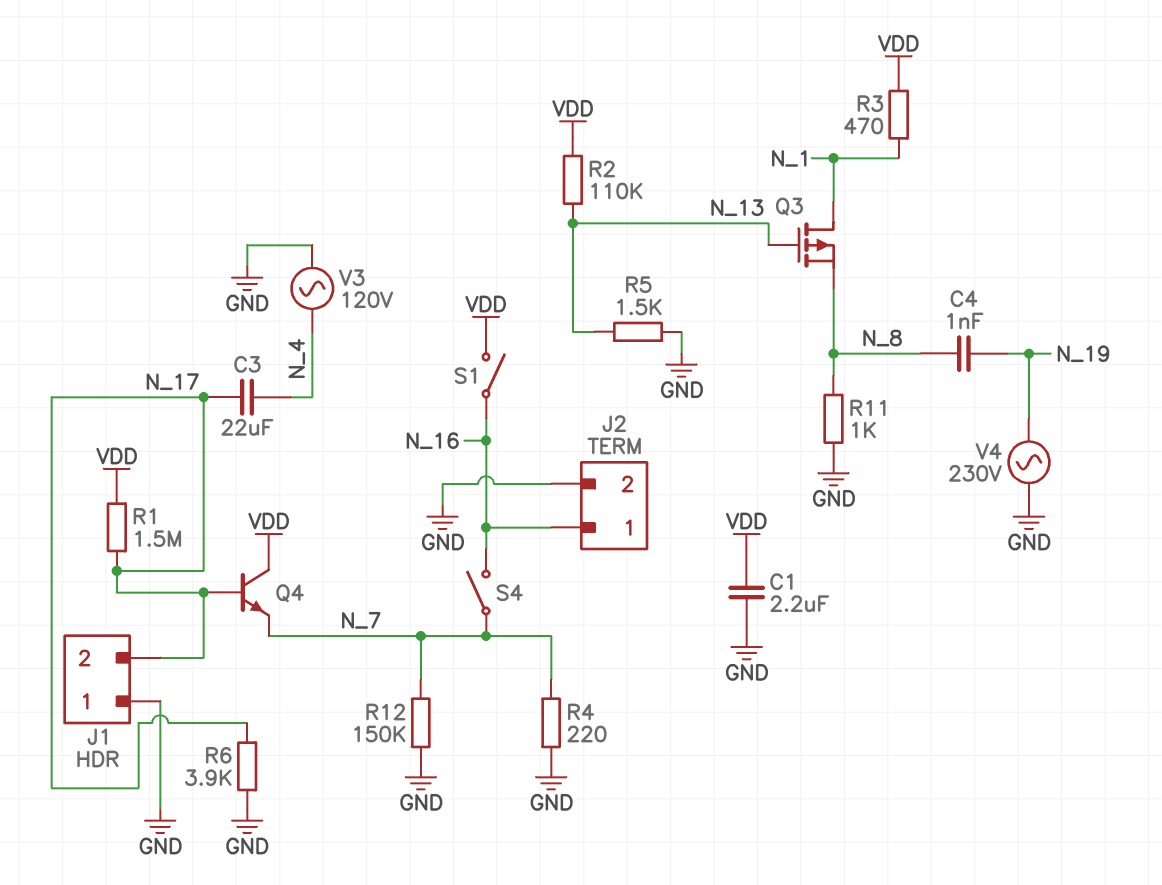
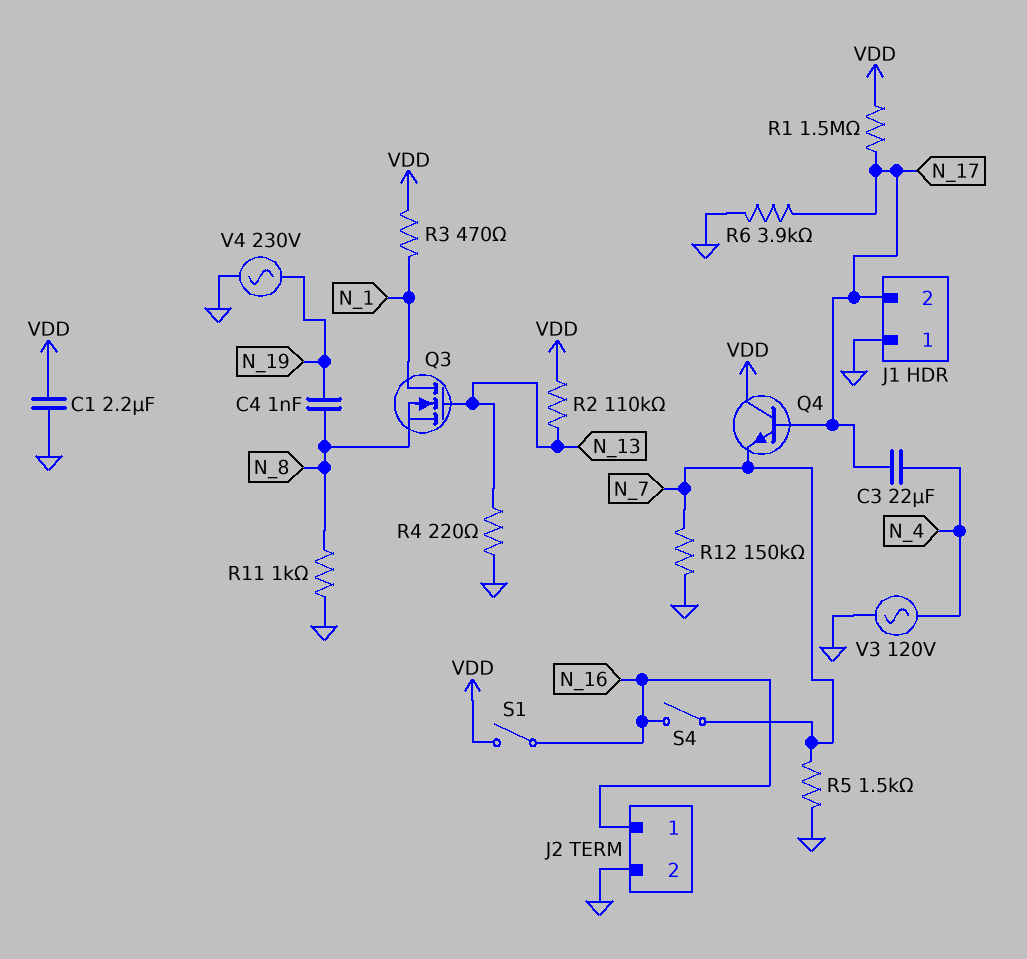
Q3: PMOS (G N_13, D N_1, S N_8) -> NMOS (G N_13, D N_1, S N_8)
R4: 220 (GND, N_7) -> 220 (GND, N_13)
R5: 1.5k (GND, N_13) -> 1.5k (GND, N_7)

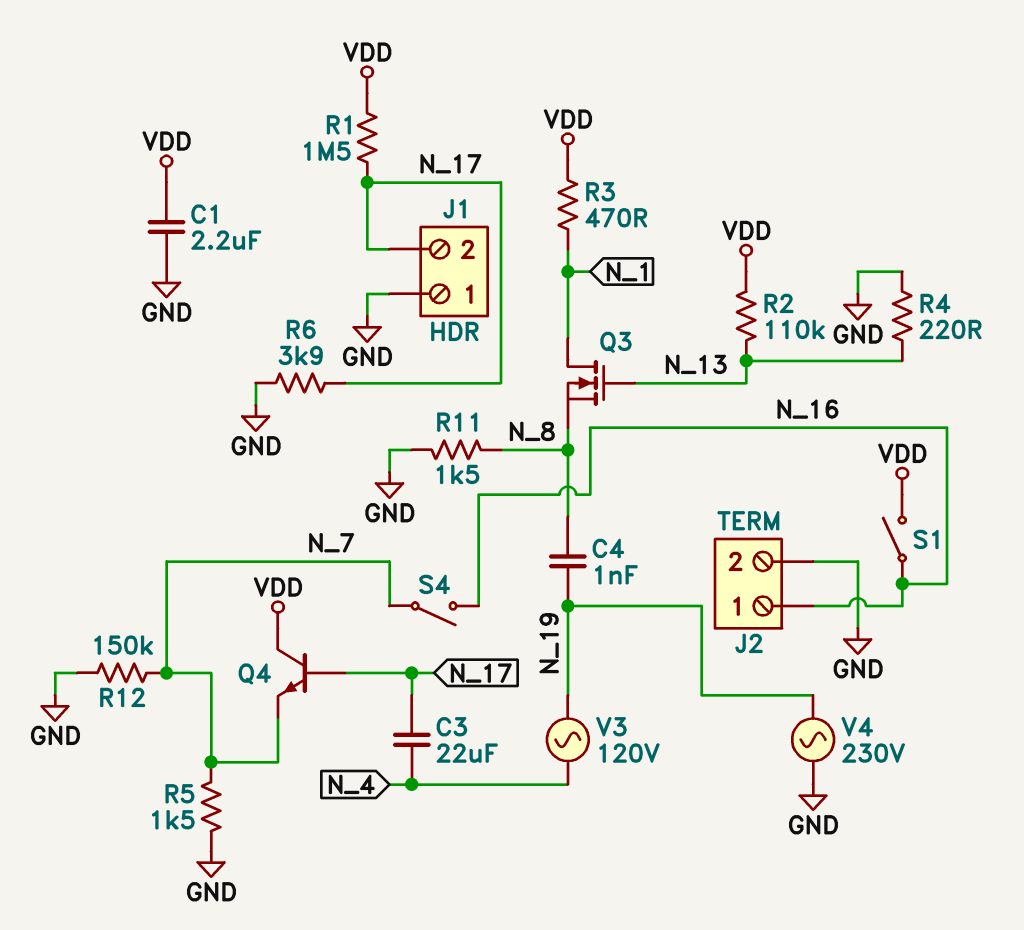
R11: 1k (GND, N_8) -> 1.5k (GND, N_8)
V3: AC 120V (GND, N_4) -> AC 120V (N_4, N_19)

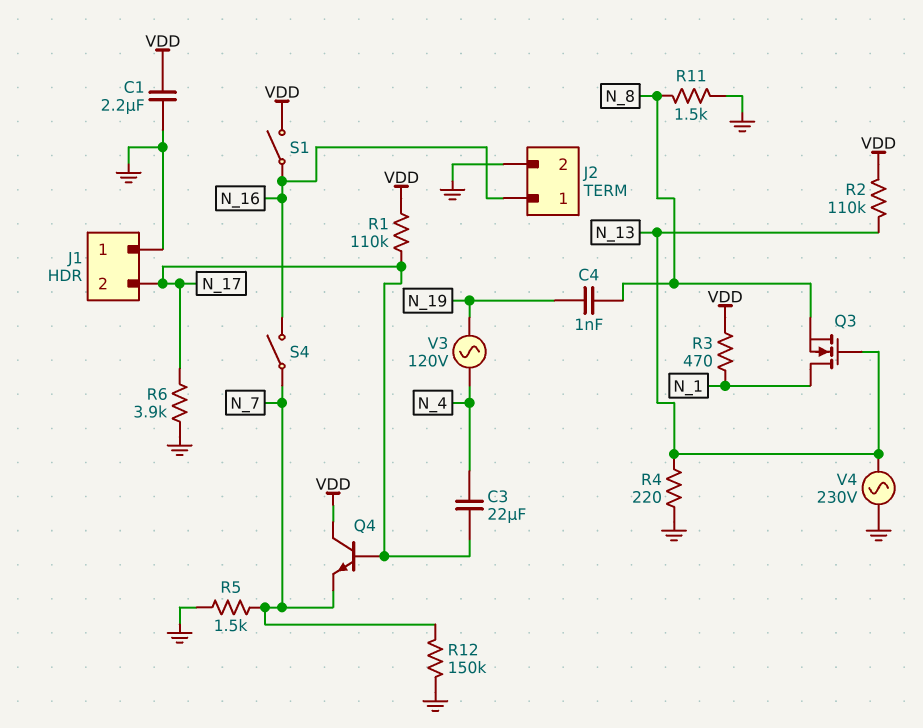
R1: 1.5M (N_17, VDD) -> 110k (N_17, VDD)
V4: AC 230V (GND, N_19) -> AC 230V (GND, N_13)

